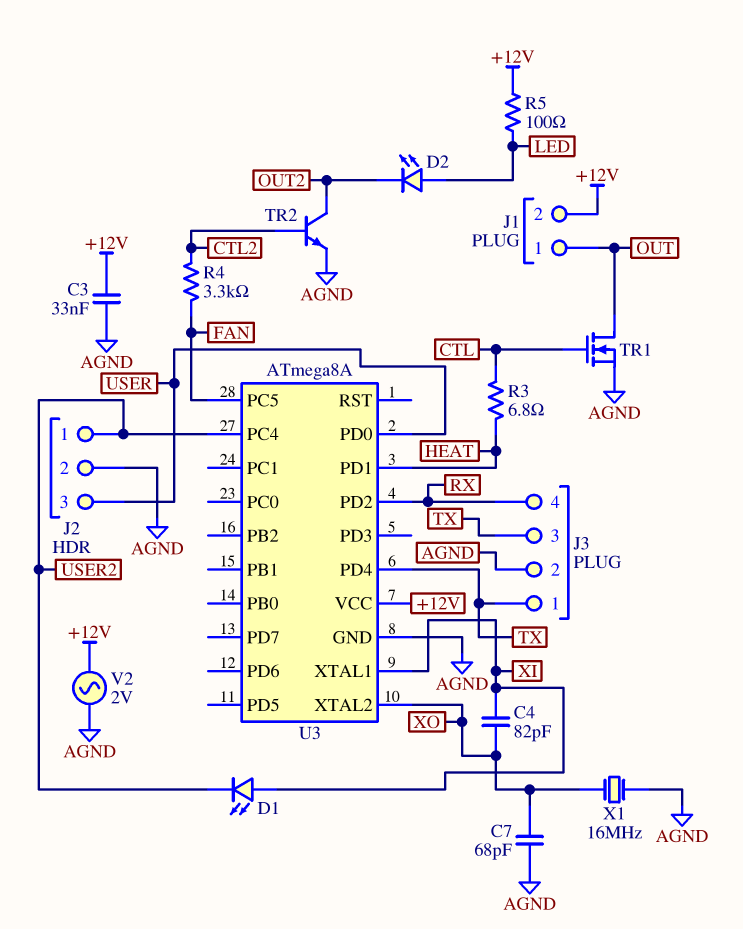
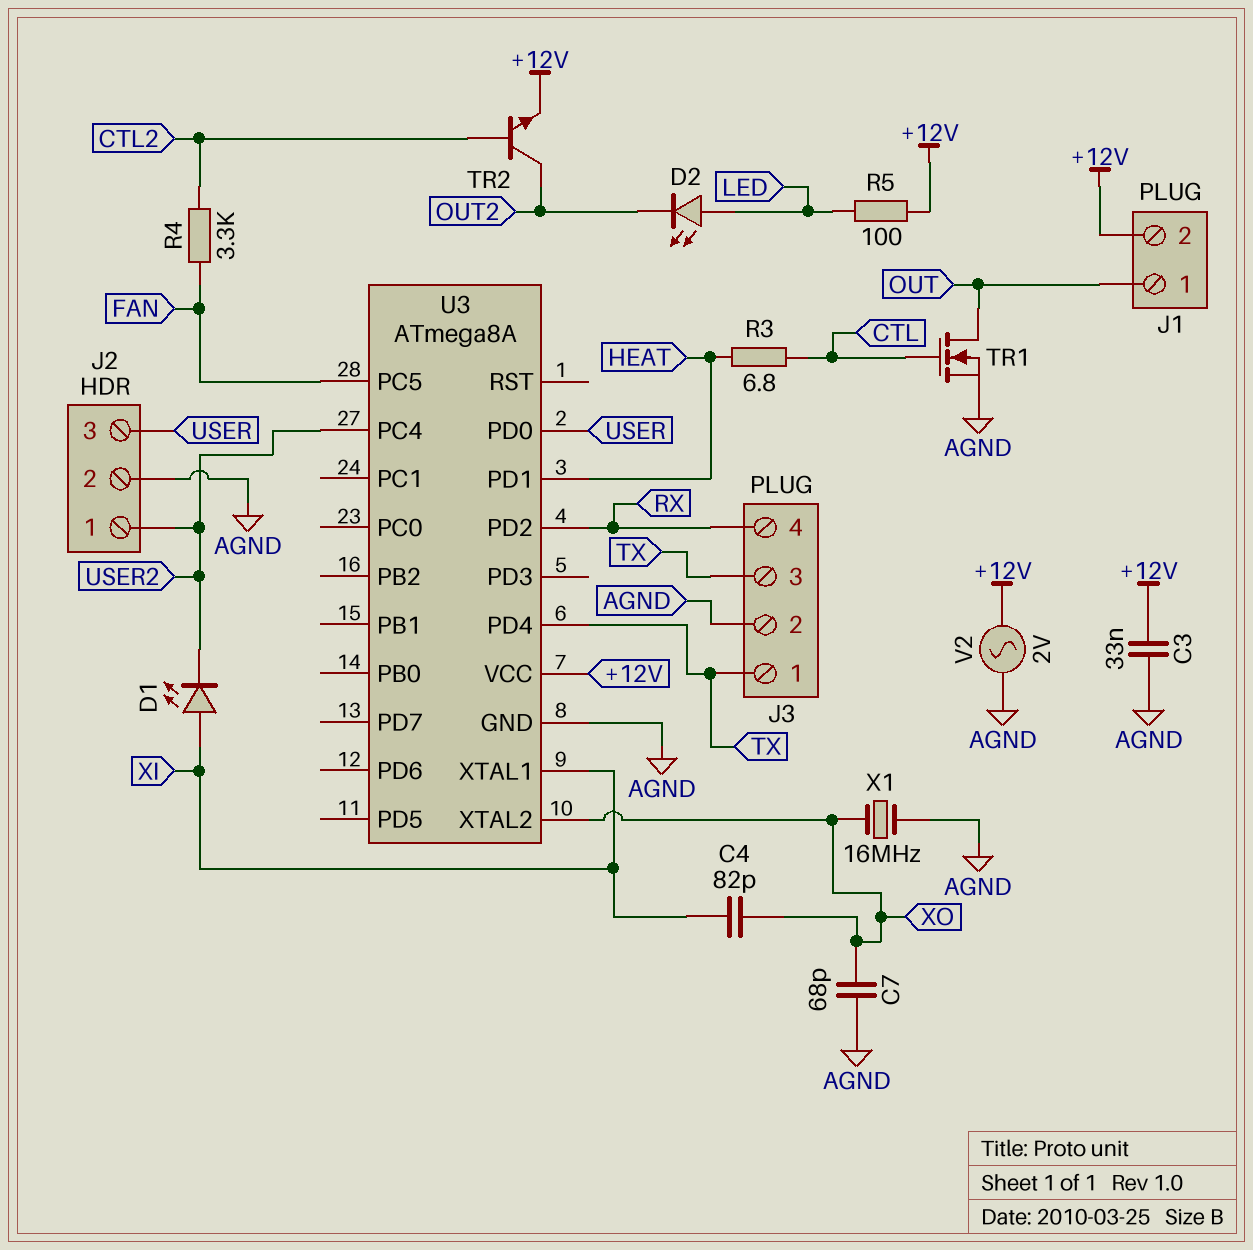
TR2: NPN (B CTL2, C OUT2, E AGND) -> NPN (B CTL2, C OUT2, E +12V)

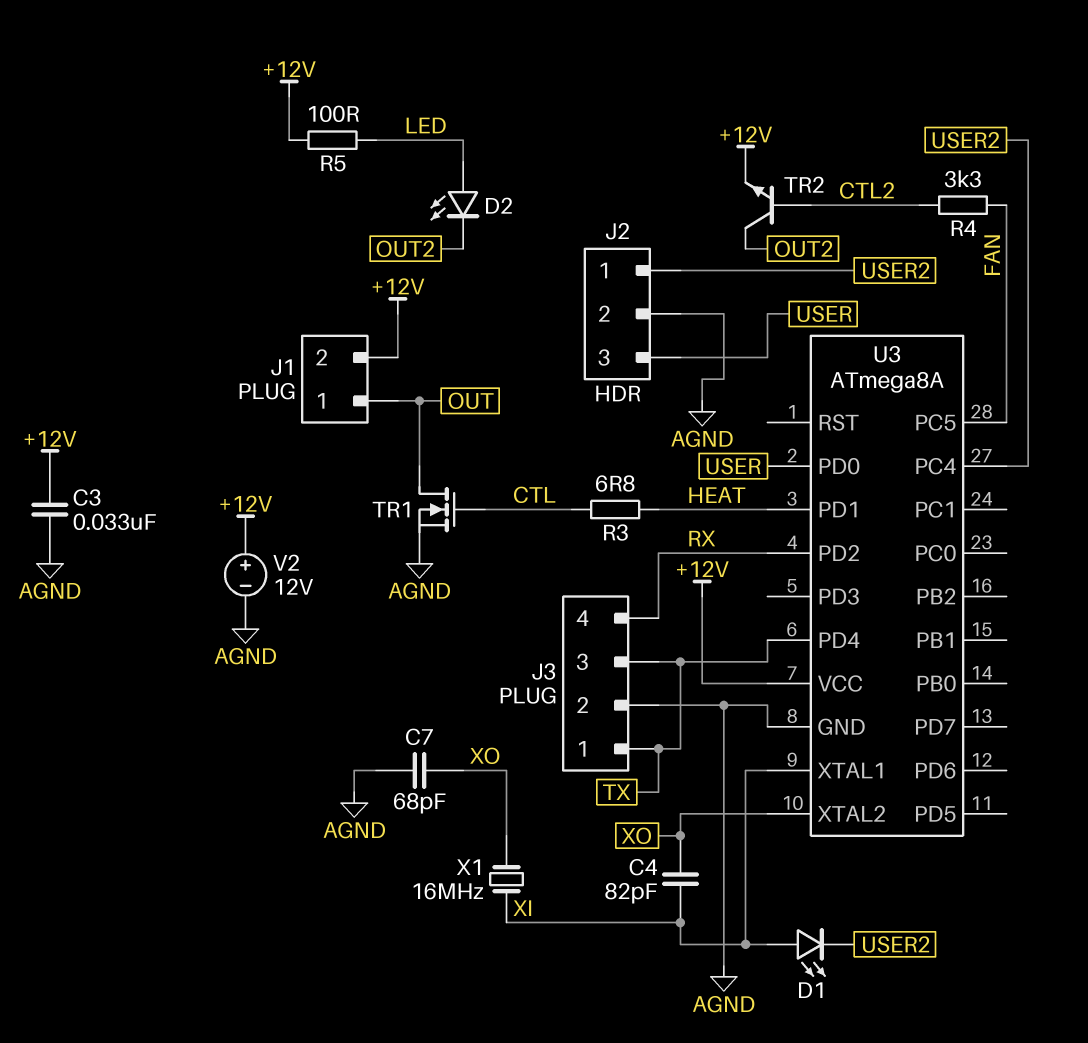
V2: AC 2V (+12V, AGND) -> 12V (plus +12V, minus AGND)
X1: 16MHz (AGND, XO) -> 16MHz (XI, XO)

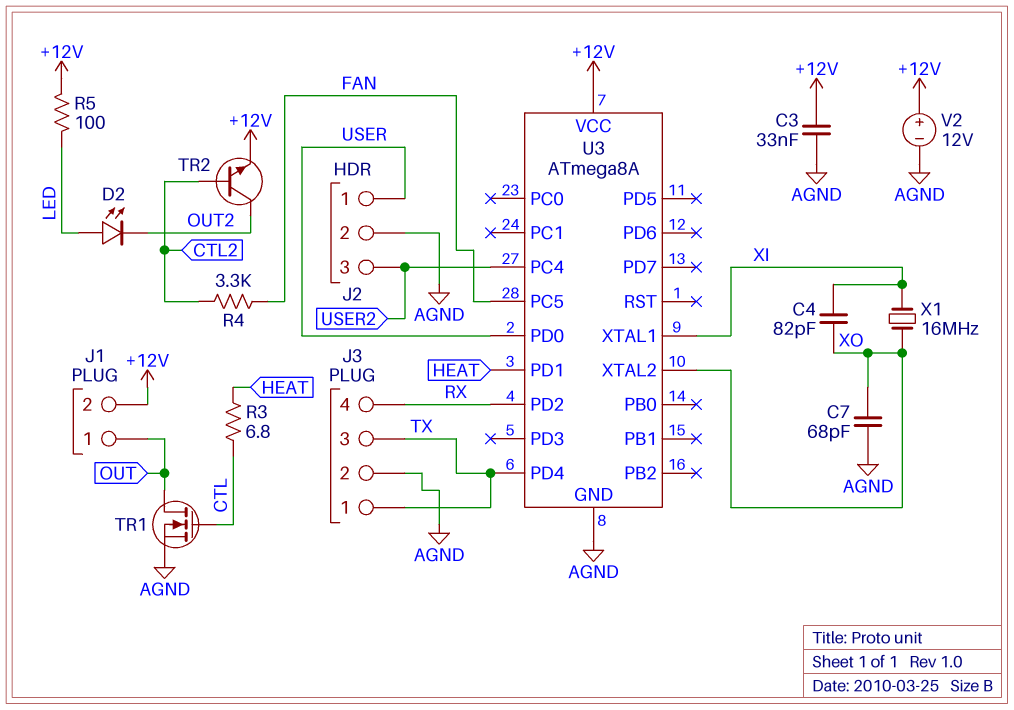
D1: LED (A XI, K USER2) -> none
J2 pin 1: USER2 -> USER
J2 pin 3: USER -> USER2

